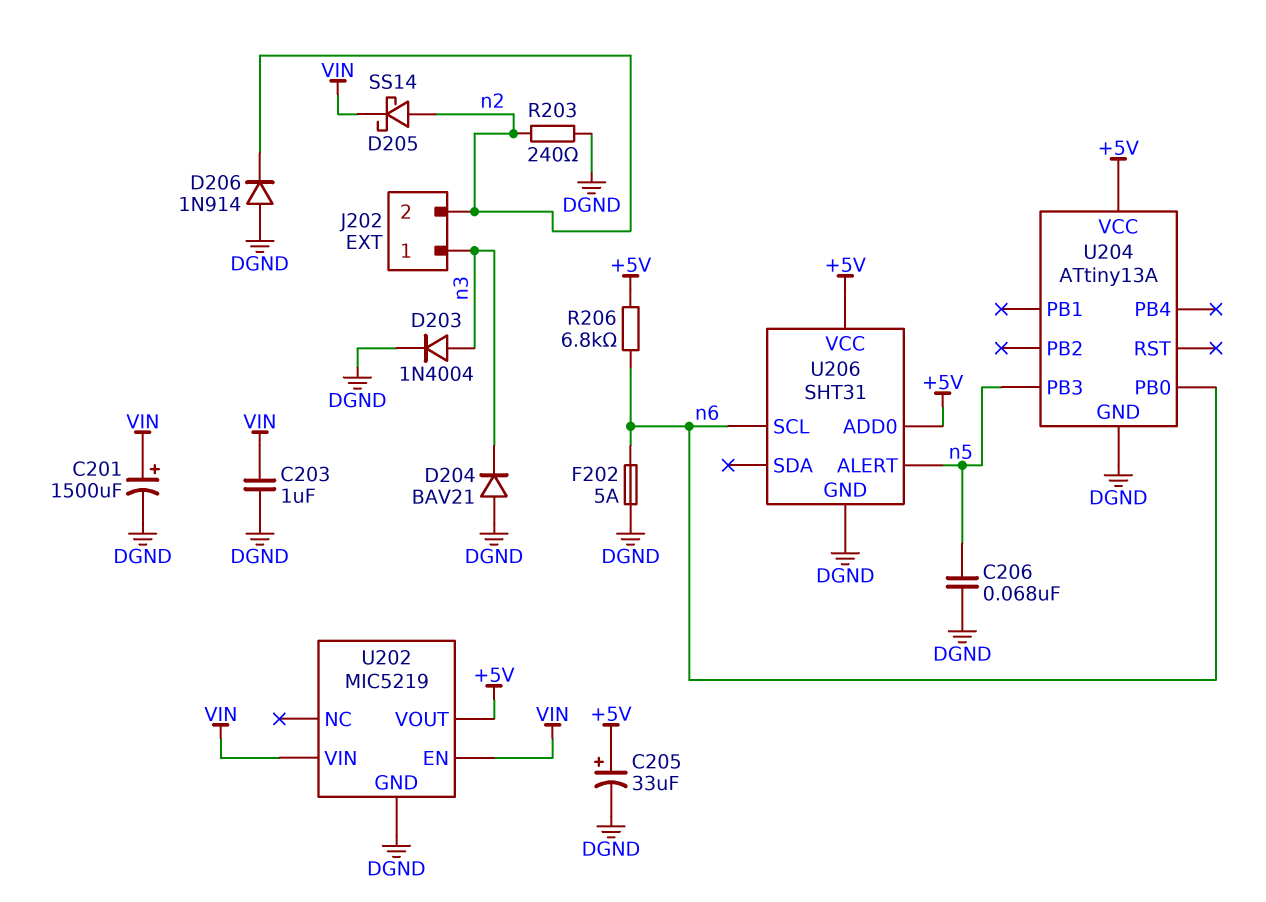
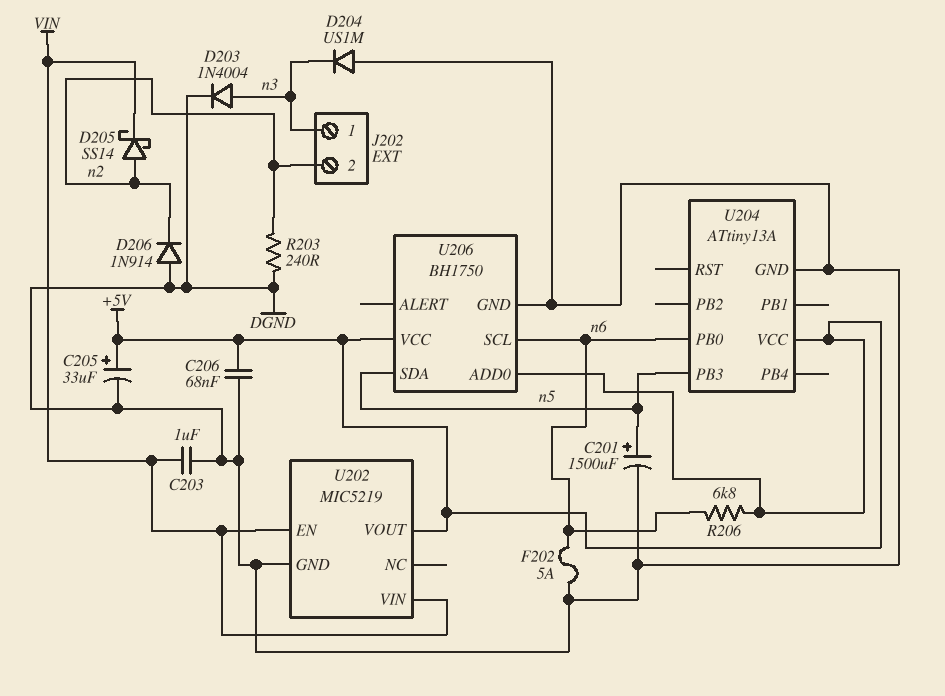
C201: 1500uF (plus VIN, minus DGND) -> 1500uF (plus n5, minus DGND)
C206: 68nF (DGND, n5) -> 68nF (+5V, DGND)
D204: diode BAV21 (A DGND, K n3) -> diode US1M (A DGND, K n3)
U206: SHT31 -> BH1750
U206 pin ALERT: n5 -> none
U206 pin SDA: none -> n5

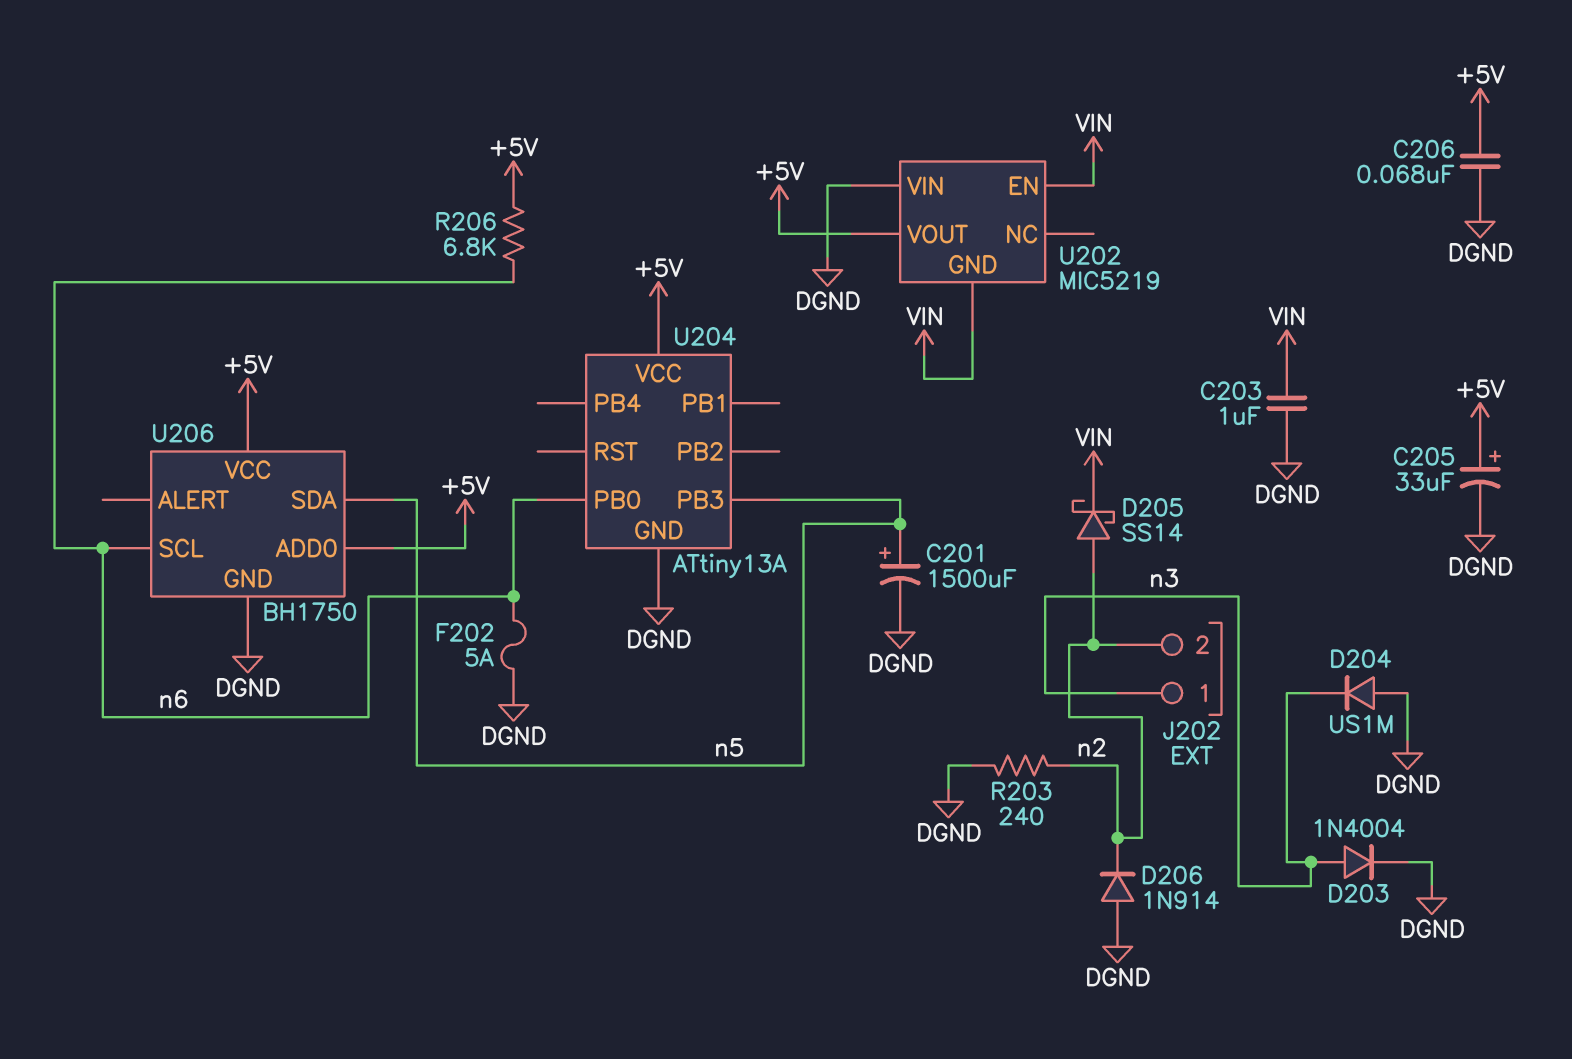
U202 pin GND: DGND -> VIN
U202 pin VIN: VIN -> DGND

